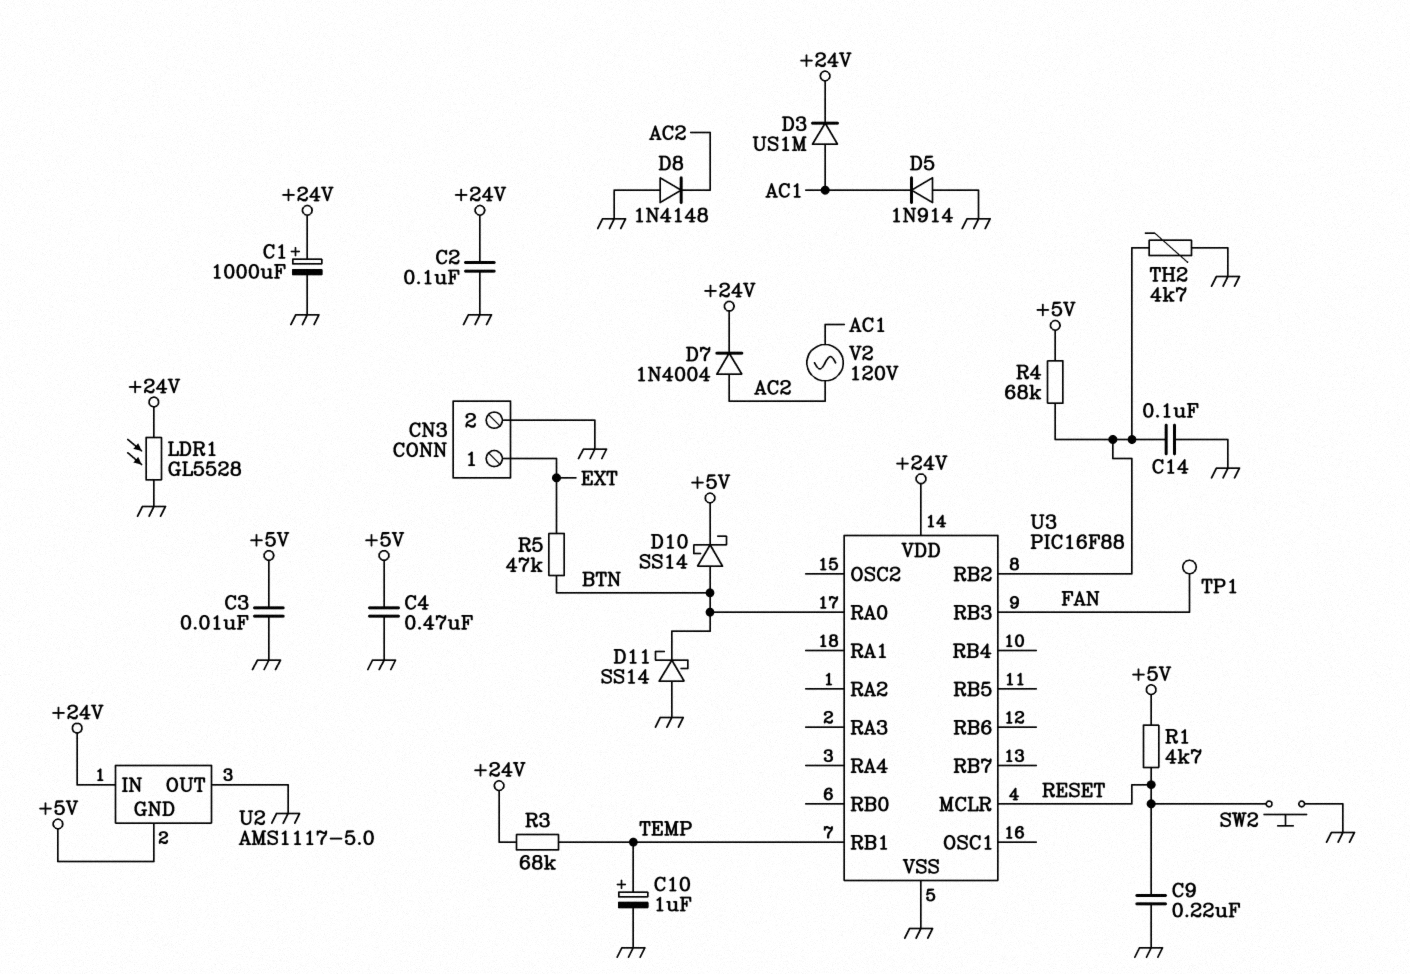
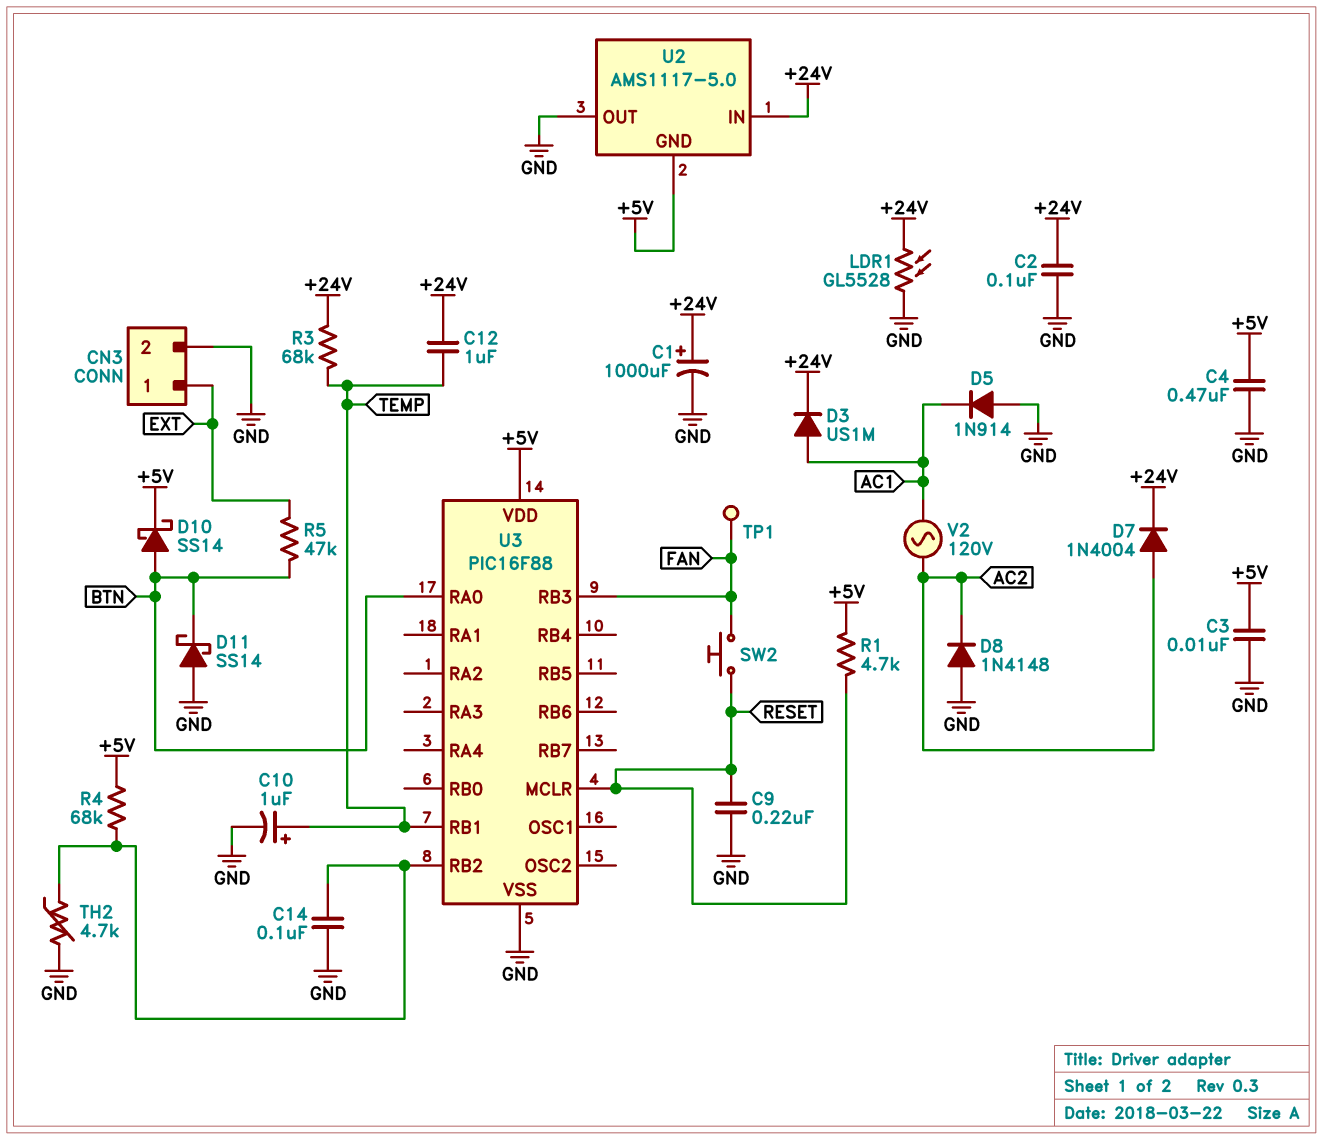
C12: none -> 1uF (+24V, TEMP)
SW2: button (GND, RESET) -> button (FAN, RESET)
U3 pin VDD: +24V -> +5V

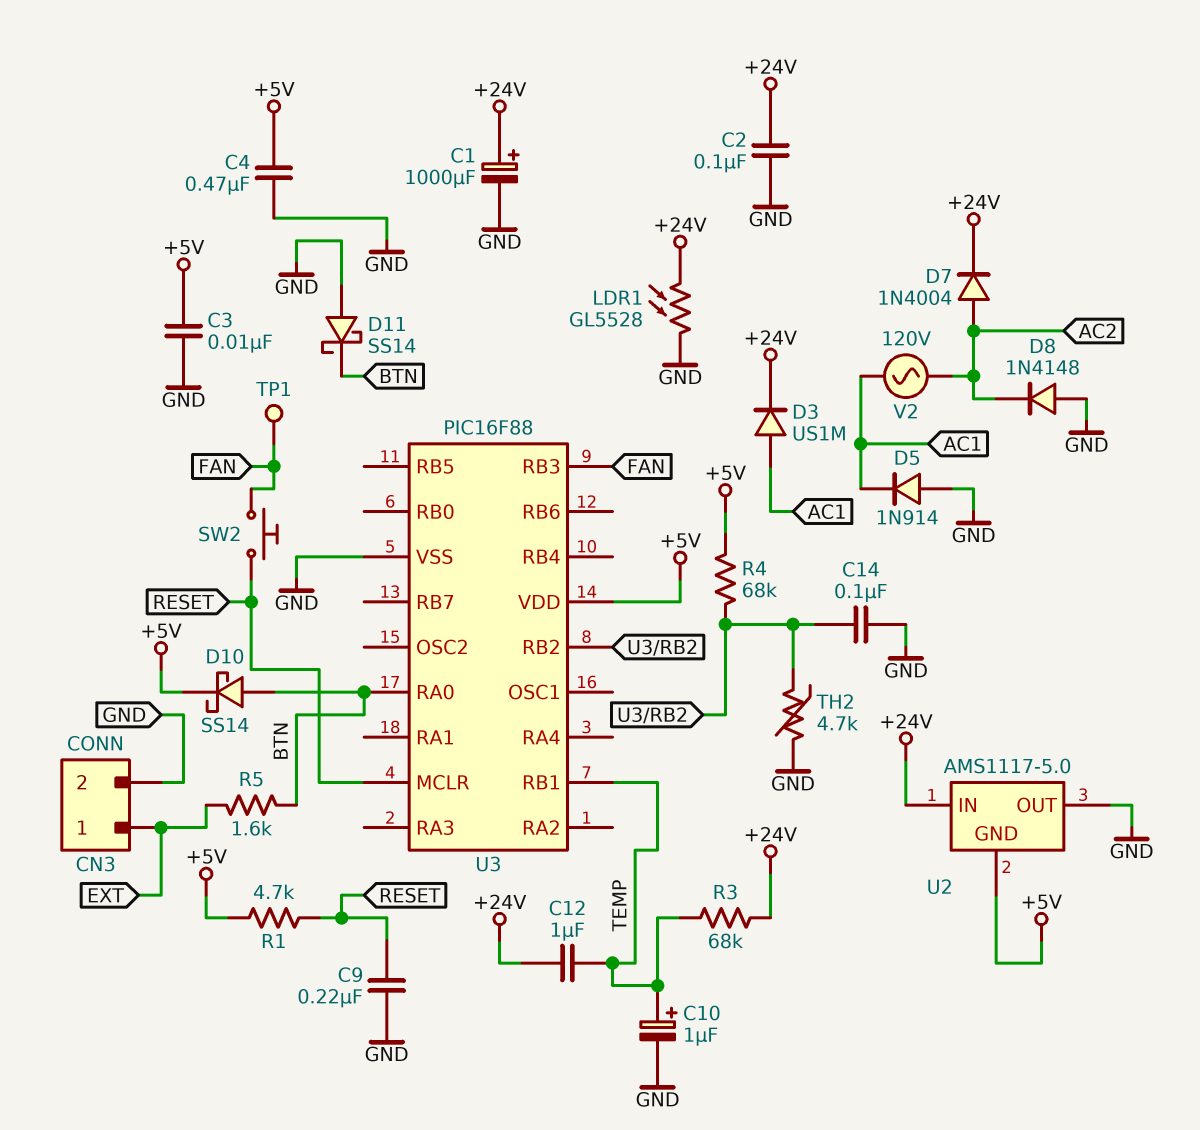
R5: 47k (BTN, EXT) -> 1.6k (BTN, EXT)

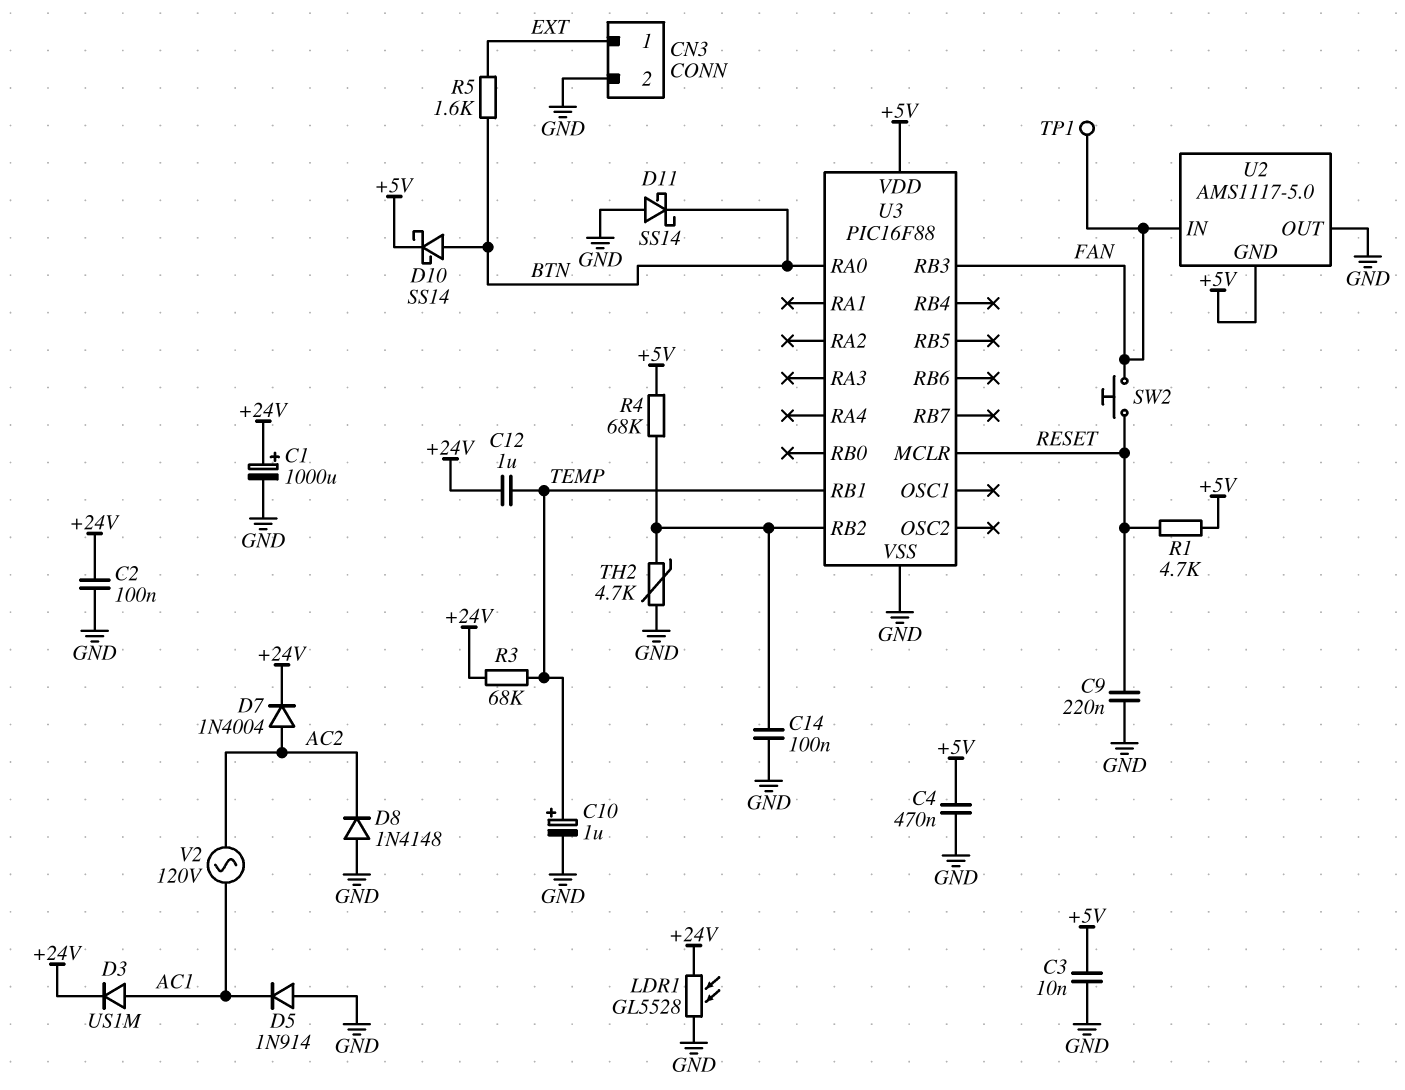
U2 pin IN: +24V -> FAN

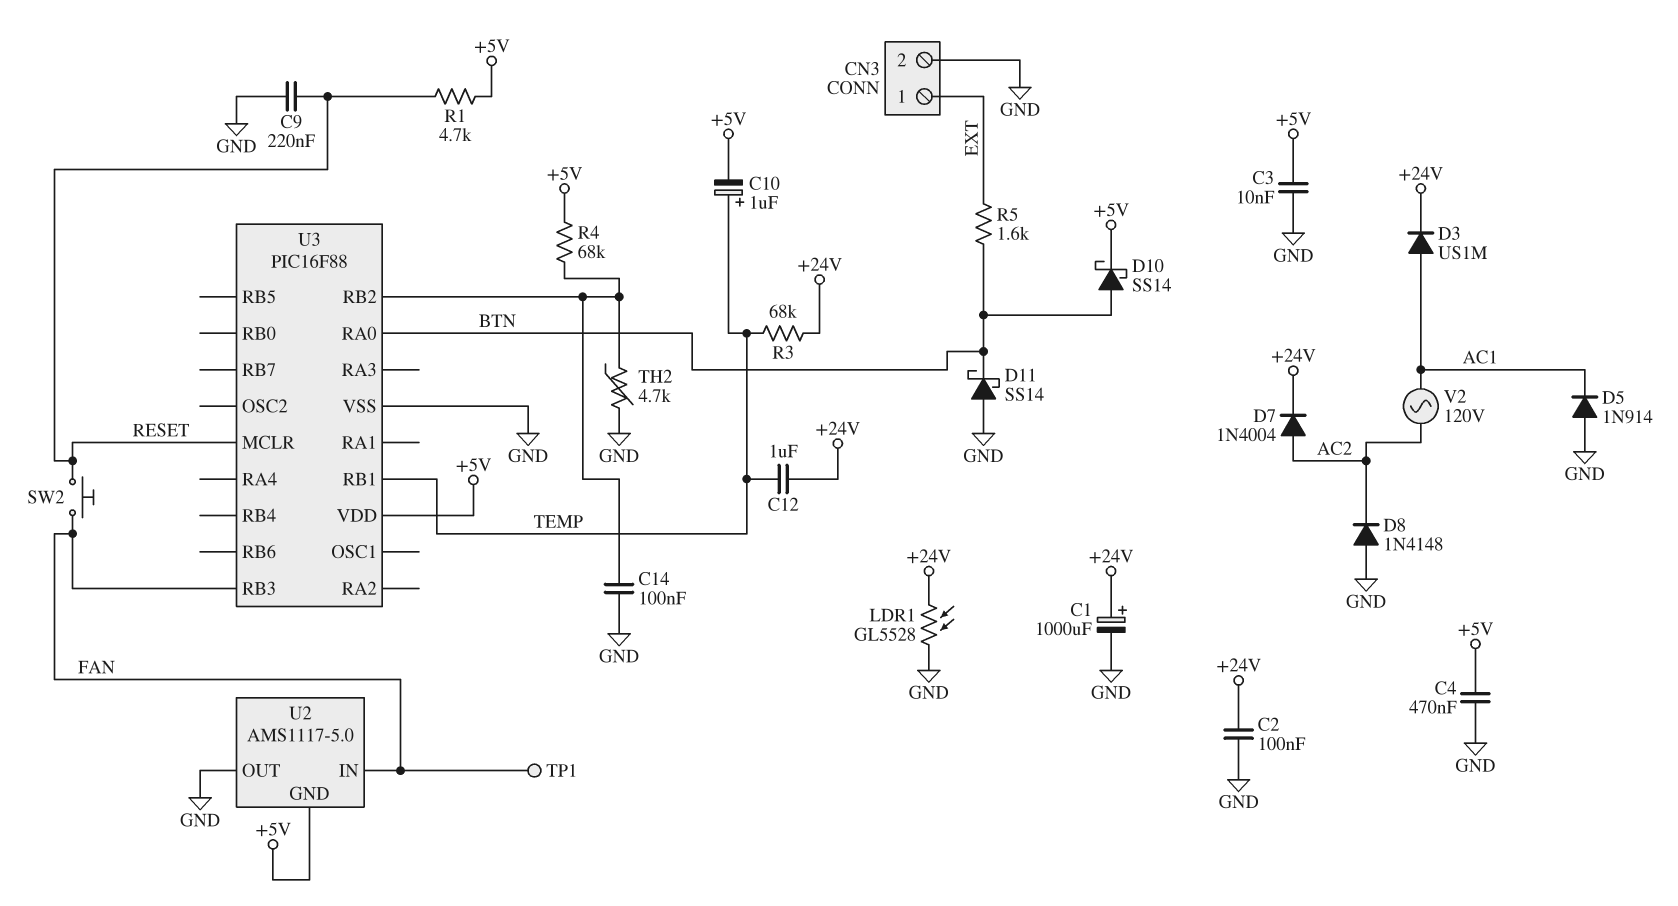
C10: 1uF (plus TEMP, minus GND) -> 1uF (plus TEMP, minus +5V)

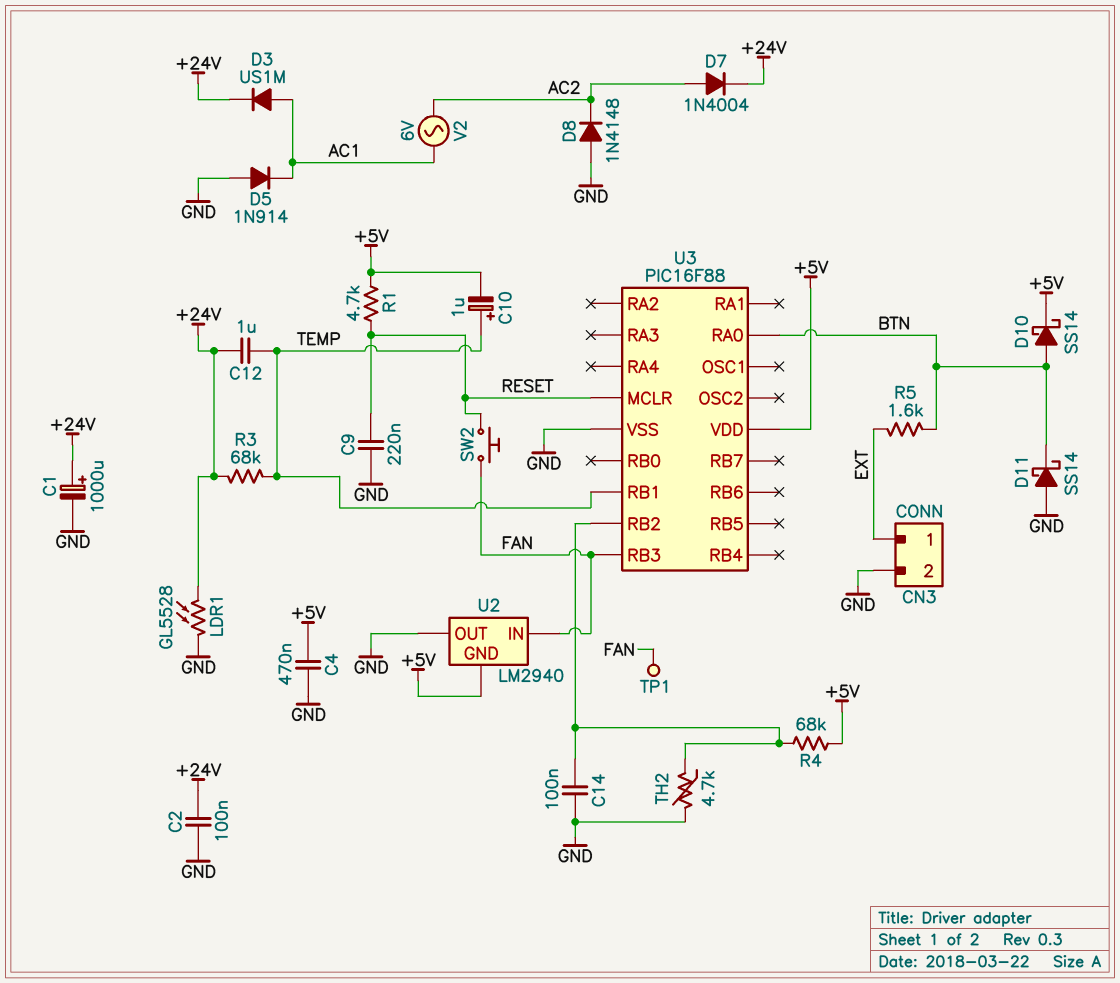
C3: 10nF (+5V, GND) -> none
U2: AMS1117-5.0 -> LM2940
V2: AC 120V (AC1, AC2) -> AC 6V (AC1, AC2)

